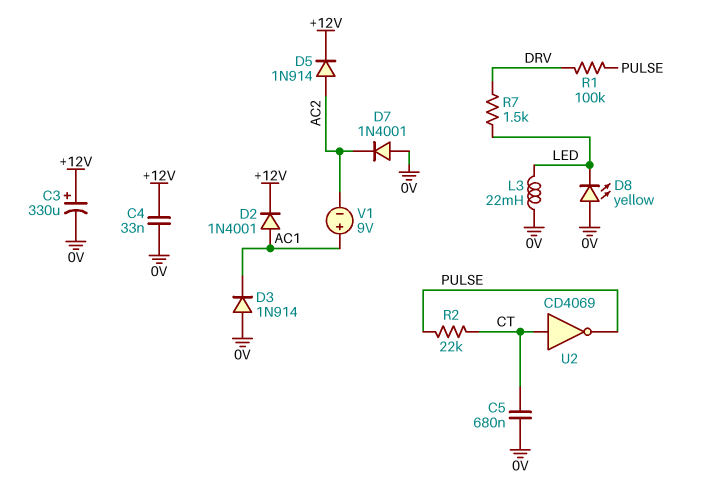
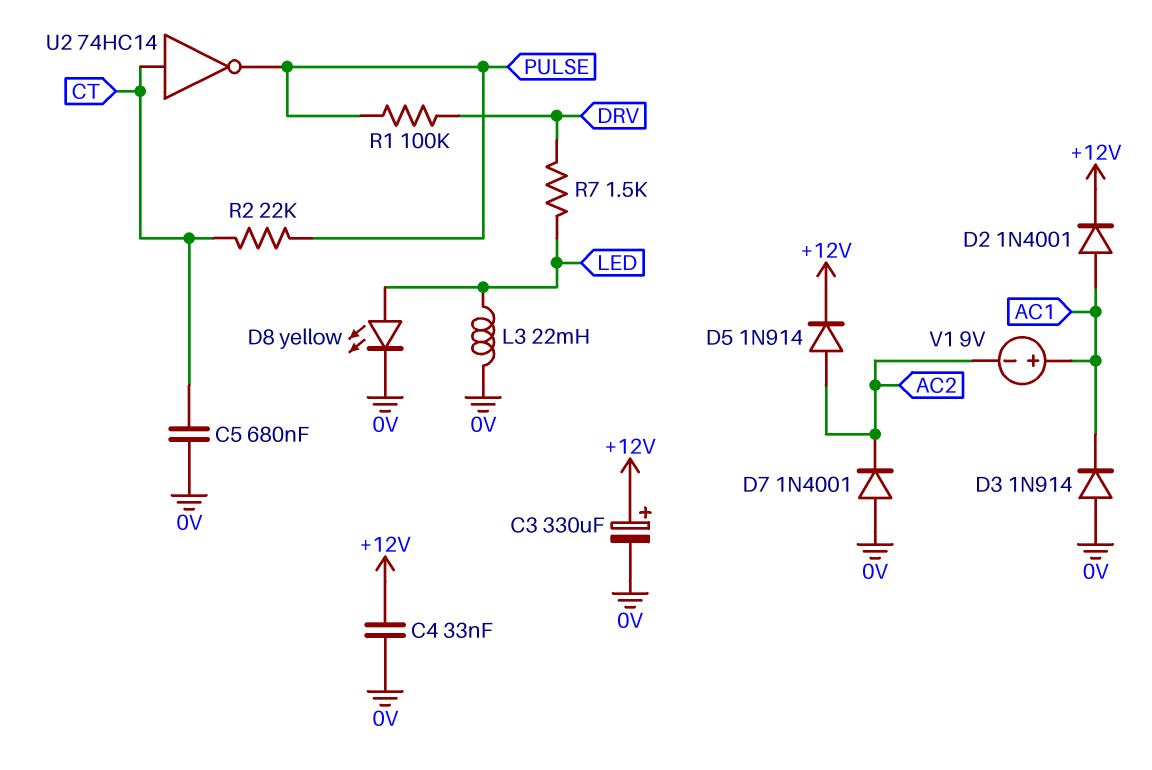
D8: LED yellow (A 0V, K LED) -> LED yellow (A LED, K 0V)
U2: NOT CD4069 (in CT, out PULSE) -> NOT 74HC14 (in CT, out PULSE)

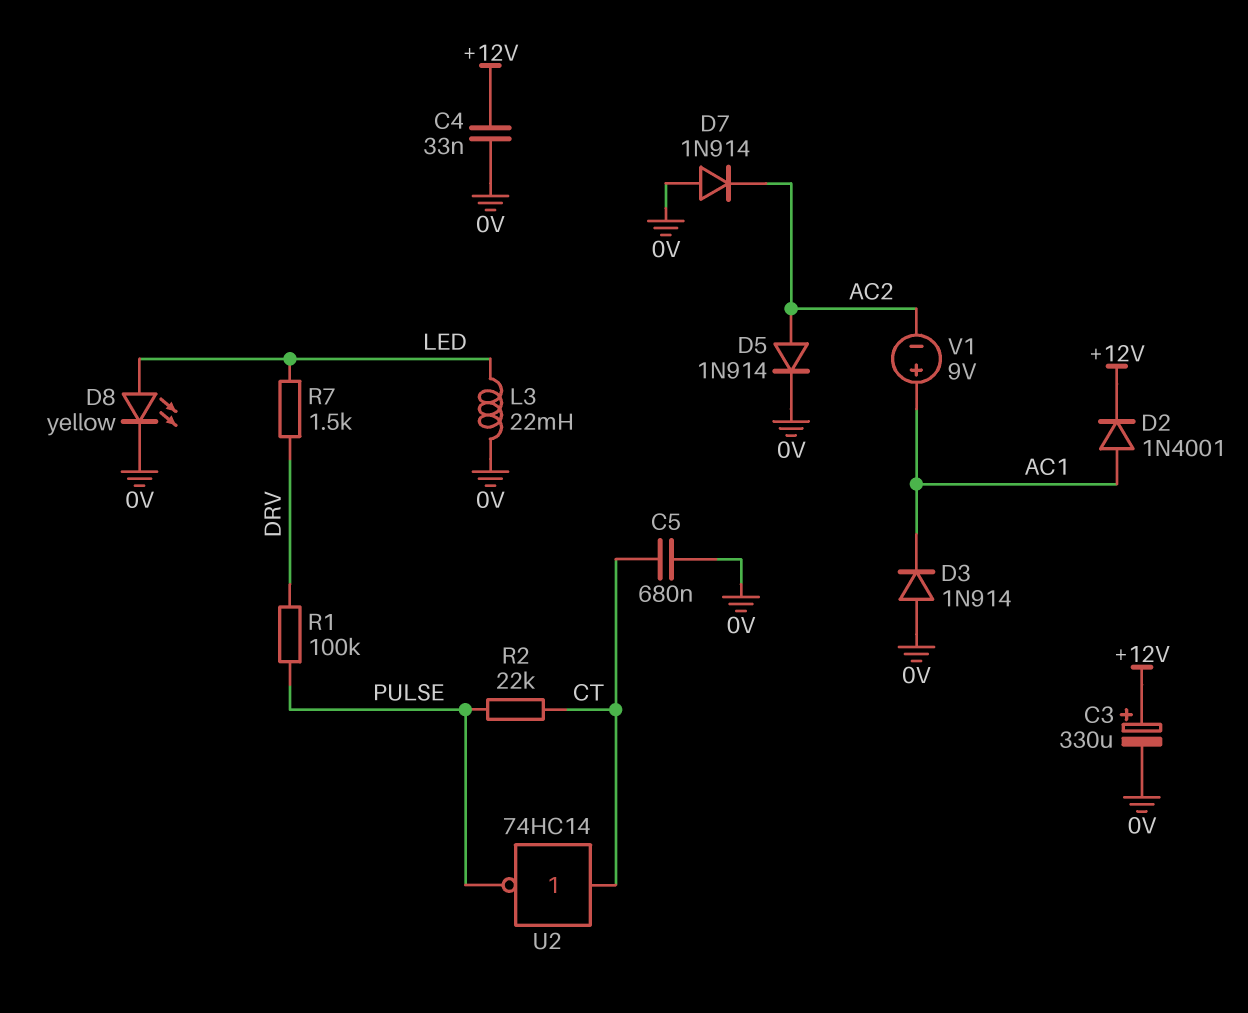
D5: diode 1N914 (A AC2, K +12V) -> diode 1N914 (A AC2, K 0V)
D7: diode 1N4001 (A 0V, K AC2) -> diode 1N914 (A 0V, K AC2)

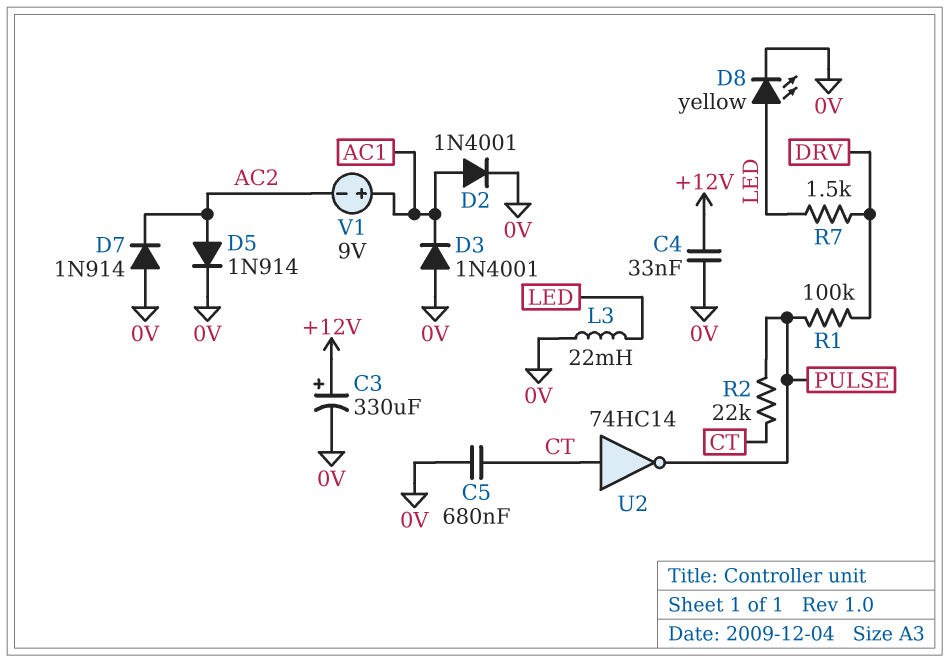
D2: diode 1N4001 (A AC1, K +12V) -> diode 1N4001 (A AC1, K 0V)
D3: diode 1N914 (A 0V, K AC1) -> diode 1N4001 (A 0V, K AC1)

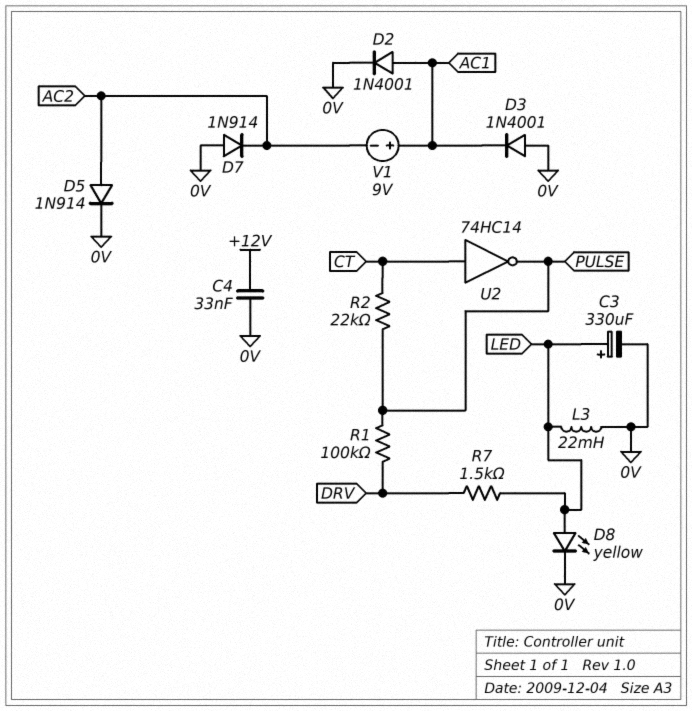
C3: 330uF (plus +12V, minus 0V) -> 330uF (plus LED, minus 0V)
C5: 680nF (0V, CT) -> none

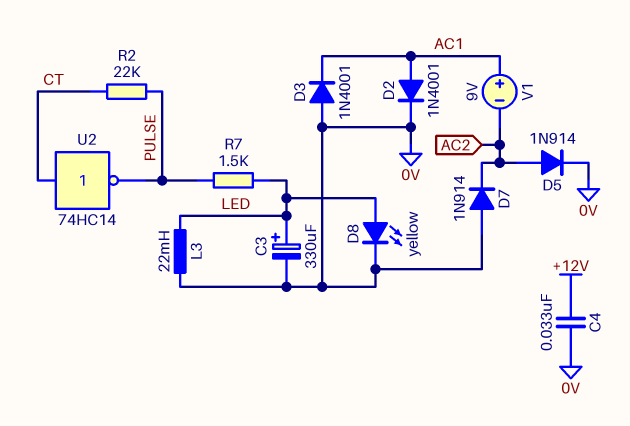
R1: 100k (DRV, PULSE) -> none
R7: 1.5k (DRV, LED) -> 1.5k (LED, PULSE)

